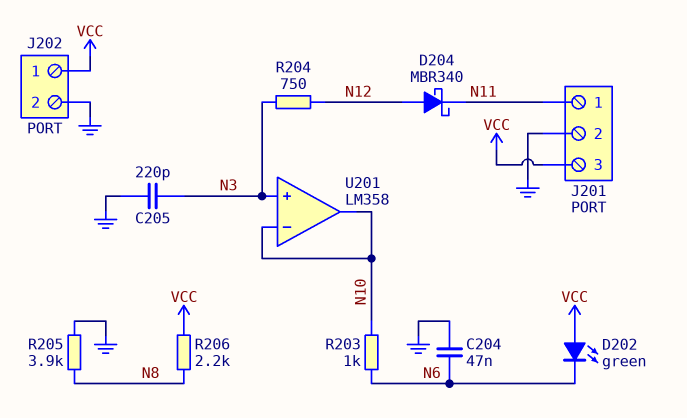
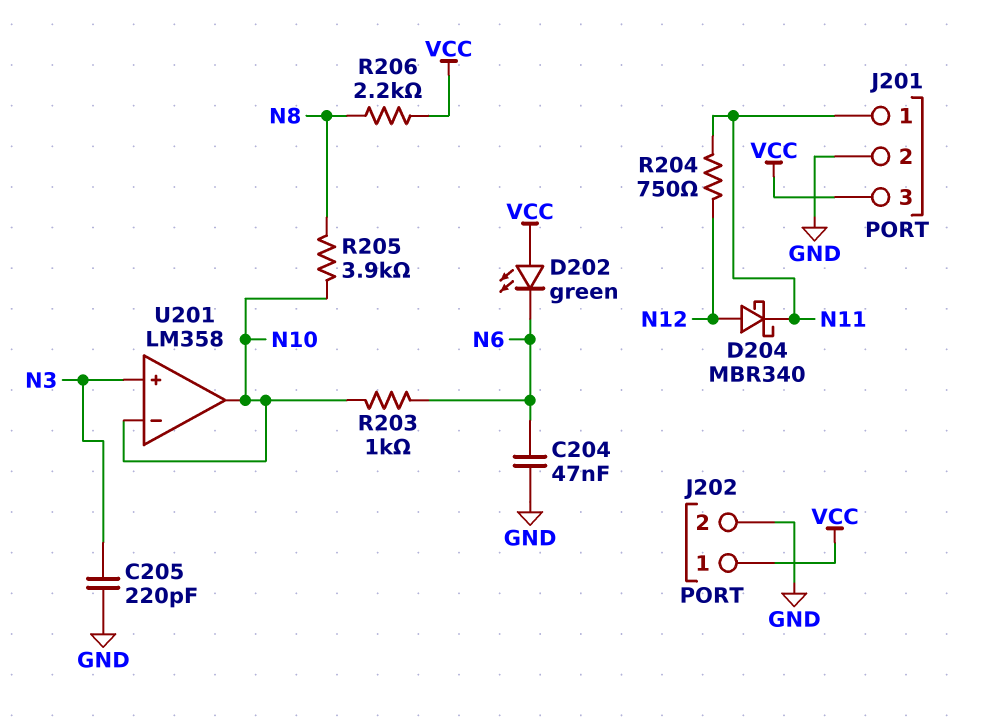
R204: 750 (N3, N12) -> 750 (N11, N12)
R205: 3.9k (GND, N8) -> 3.9k (N8, N10)

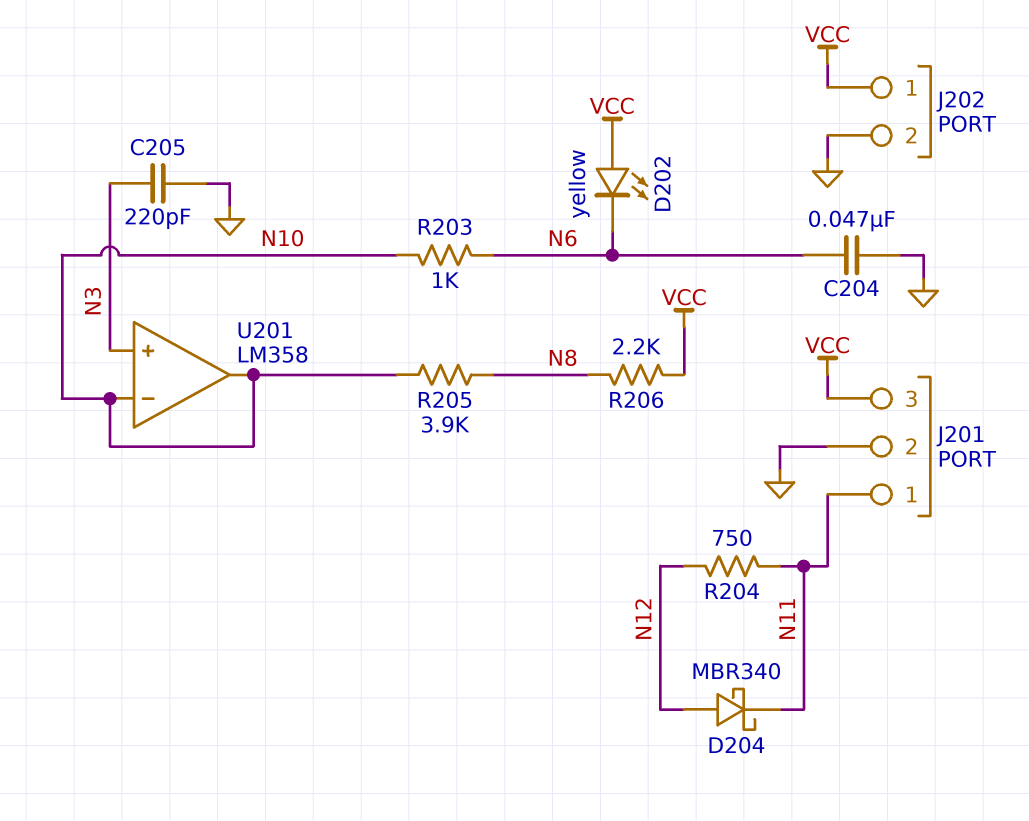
D202: LED green (A VCC, K N6) -> LED yellow (A VCC, K N6)

